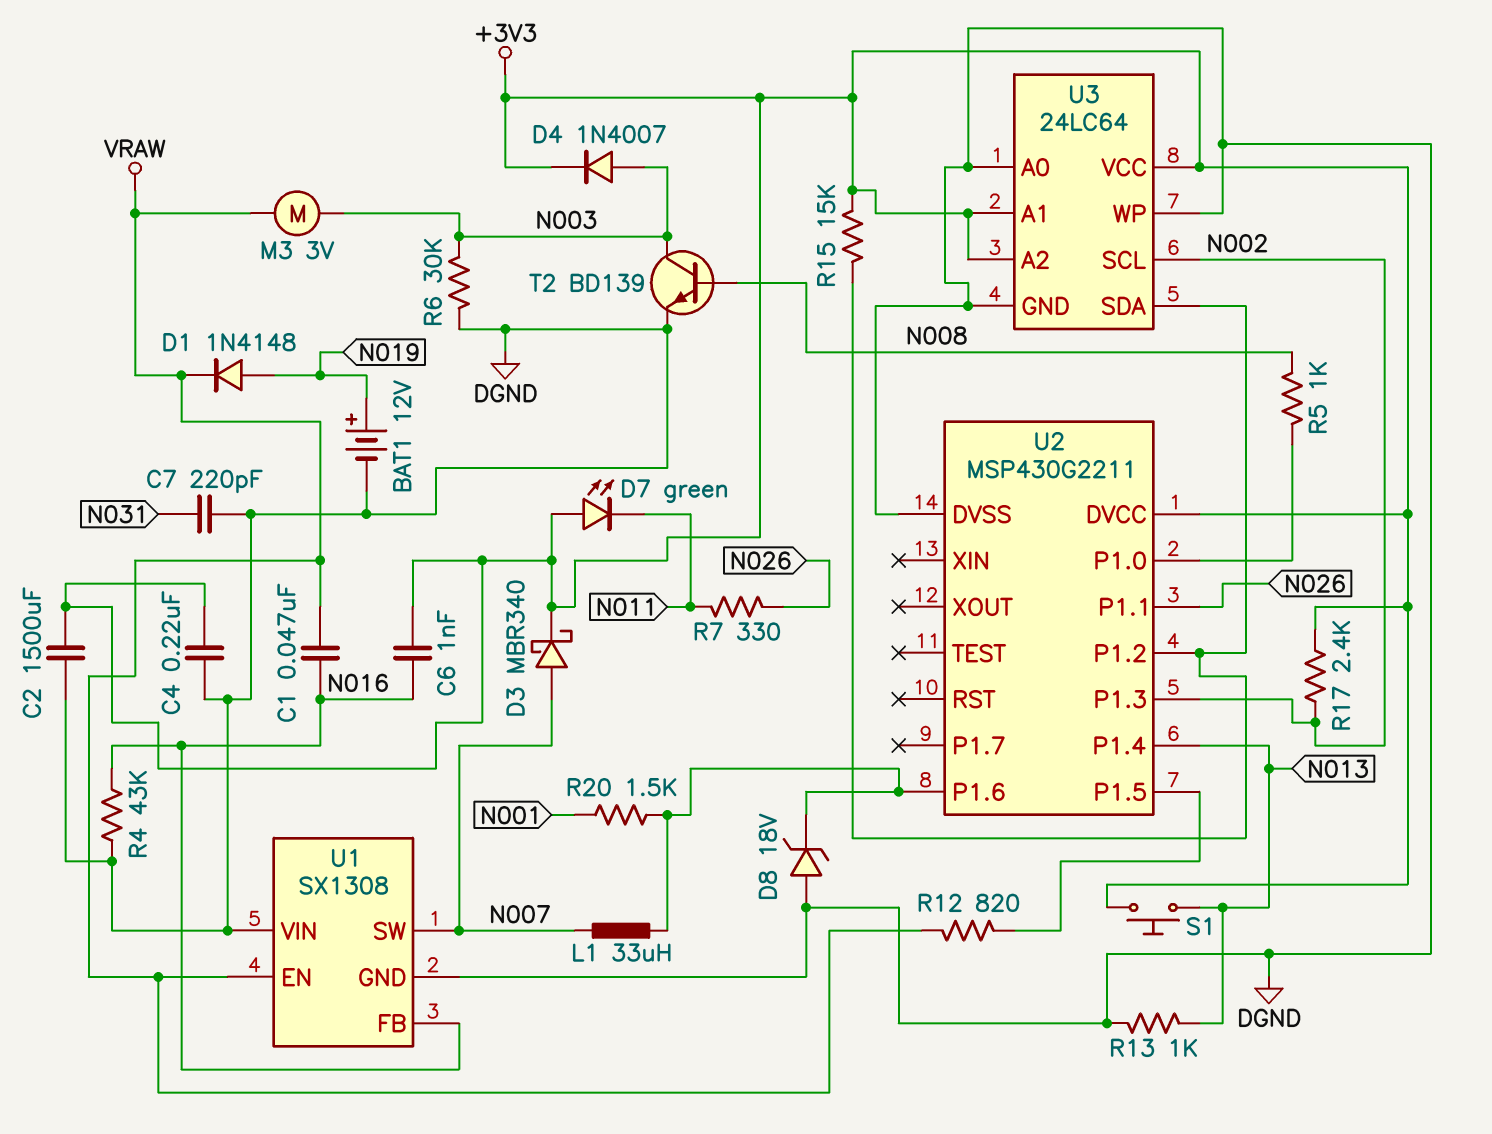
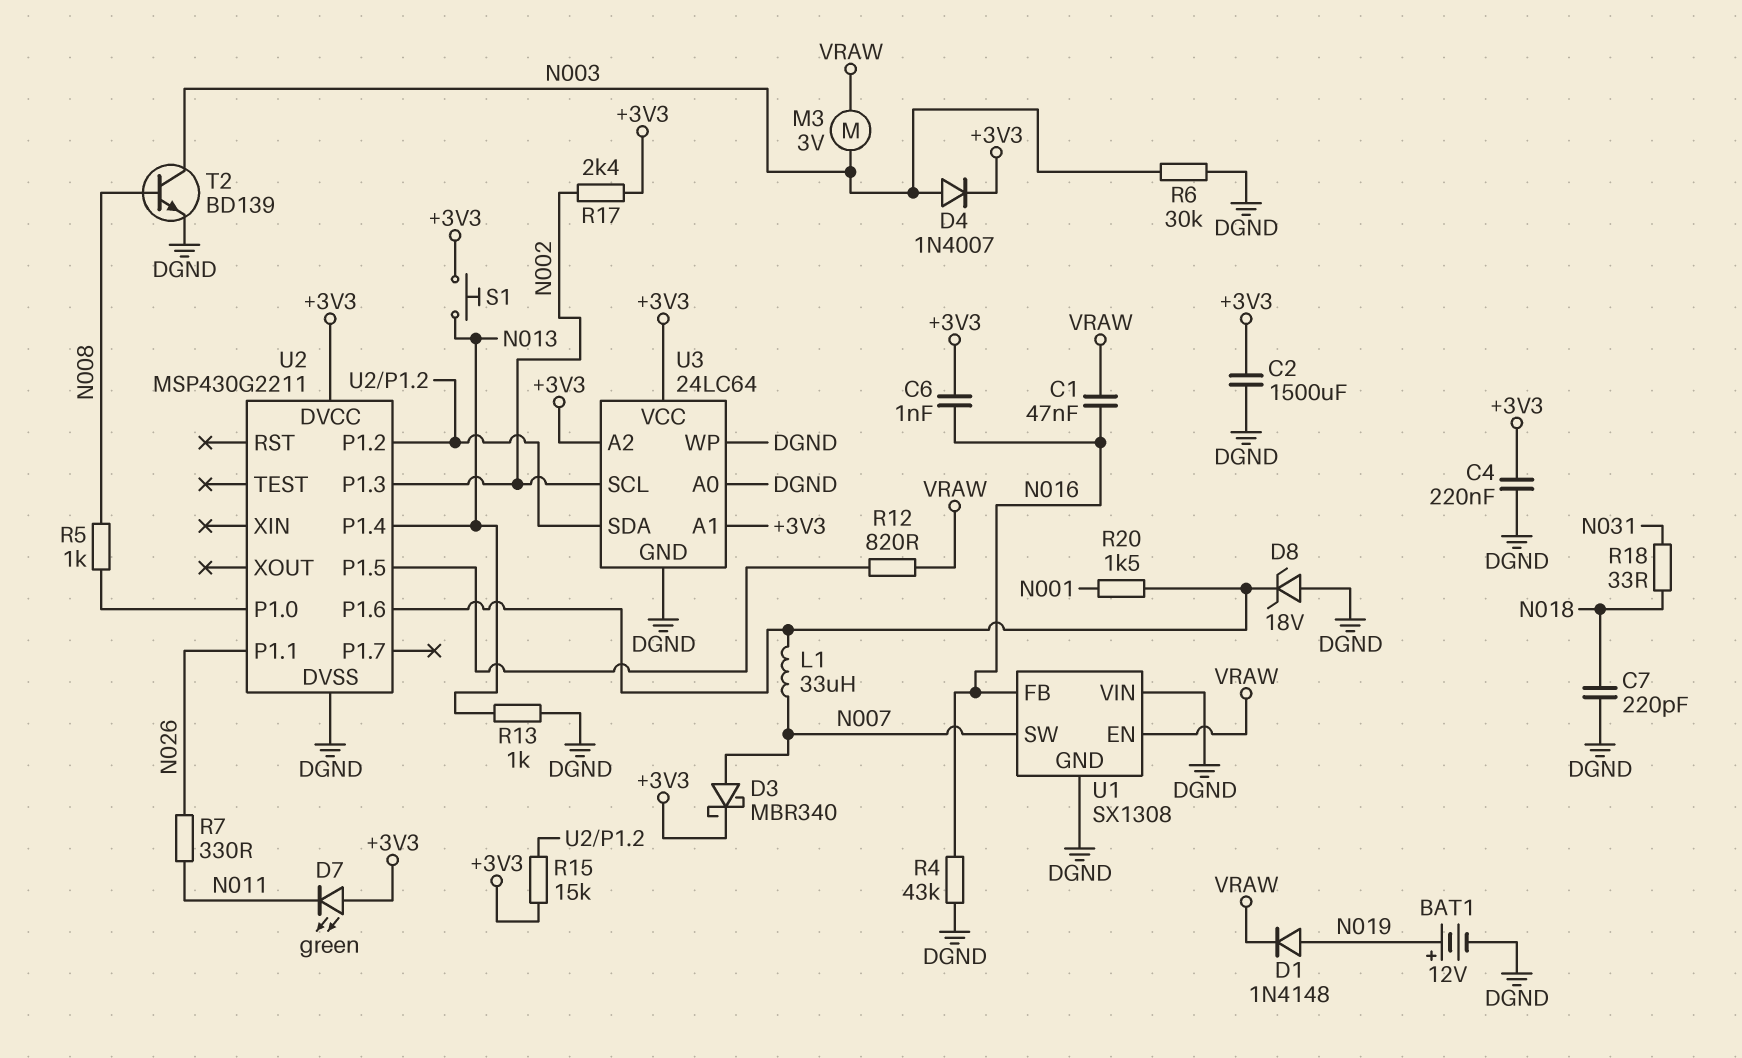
C7: 220pF (DGND, N031) -> 220pF (DGND, N018)
R18: none -> 33 (N018, N031)

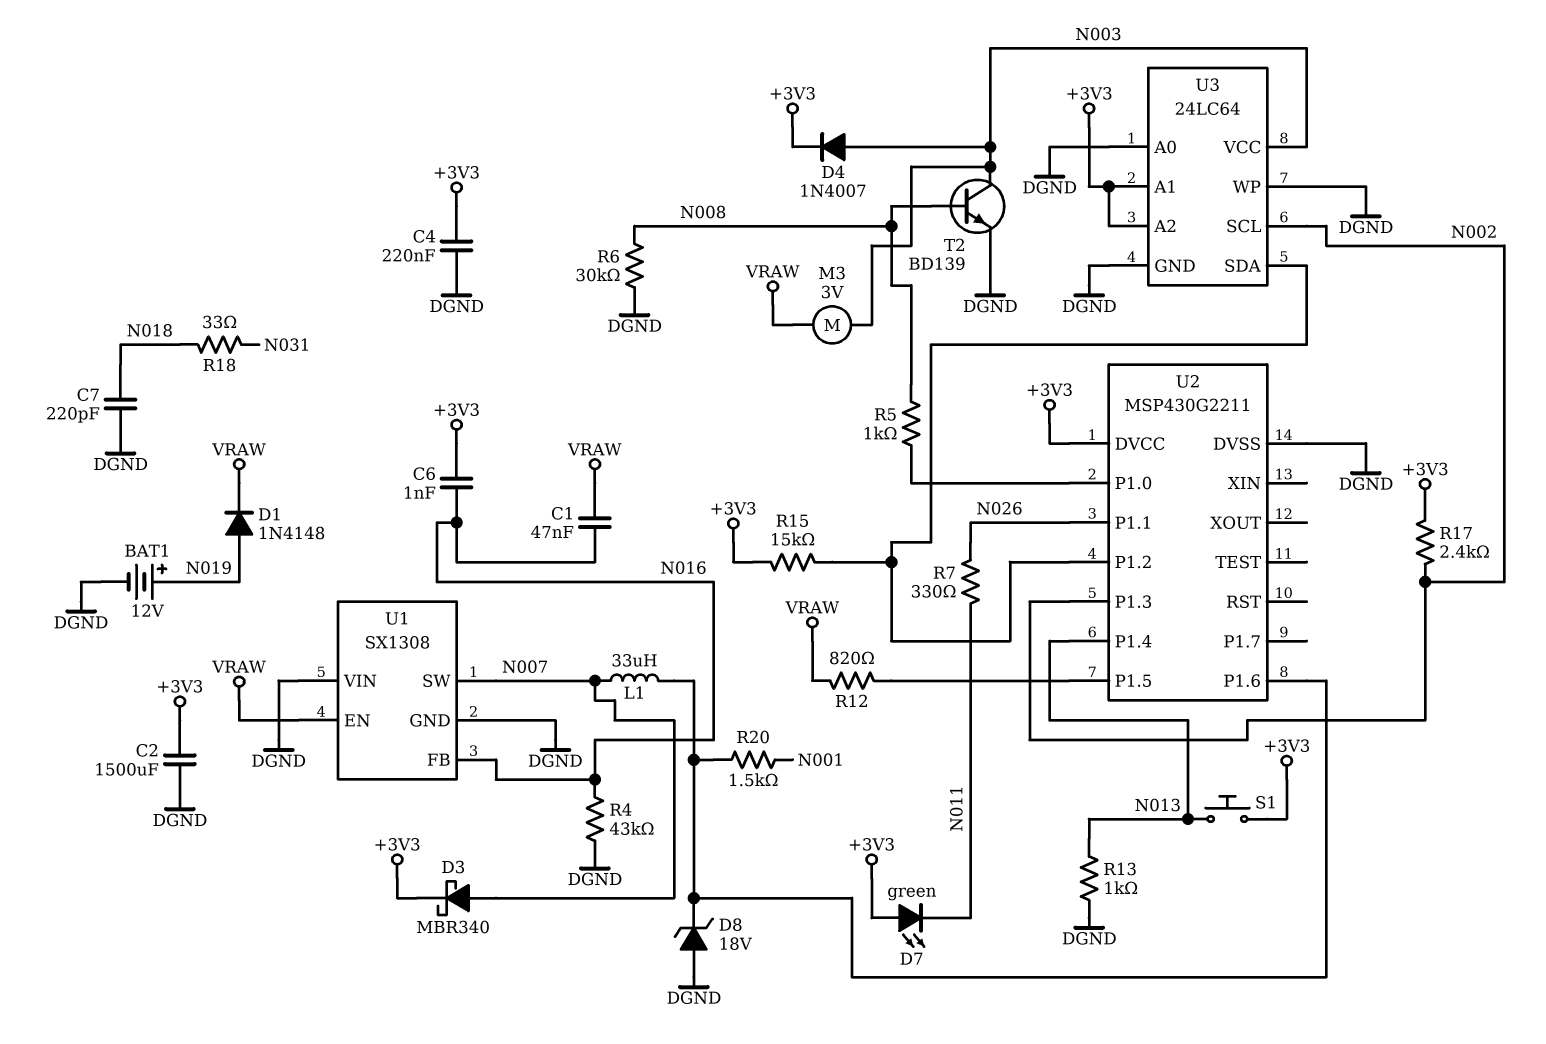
R6: 30k (DGND, N003) -> 30k (DGND, N008)
U3 pin VCC: +3V3 -> N003

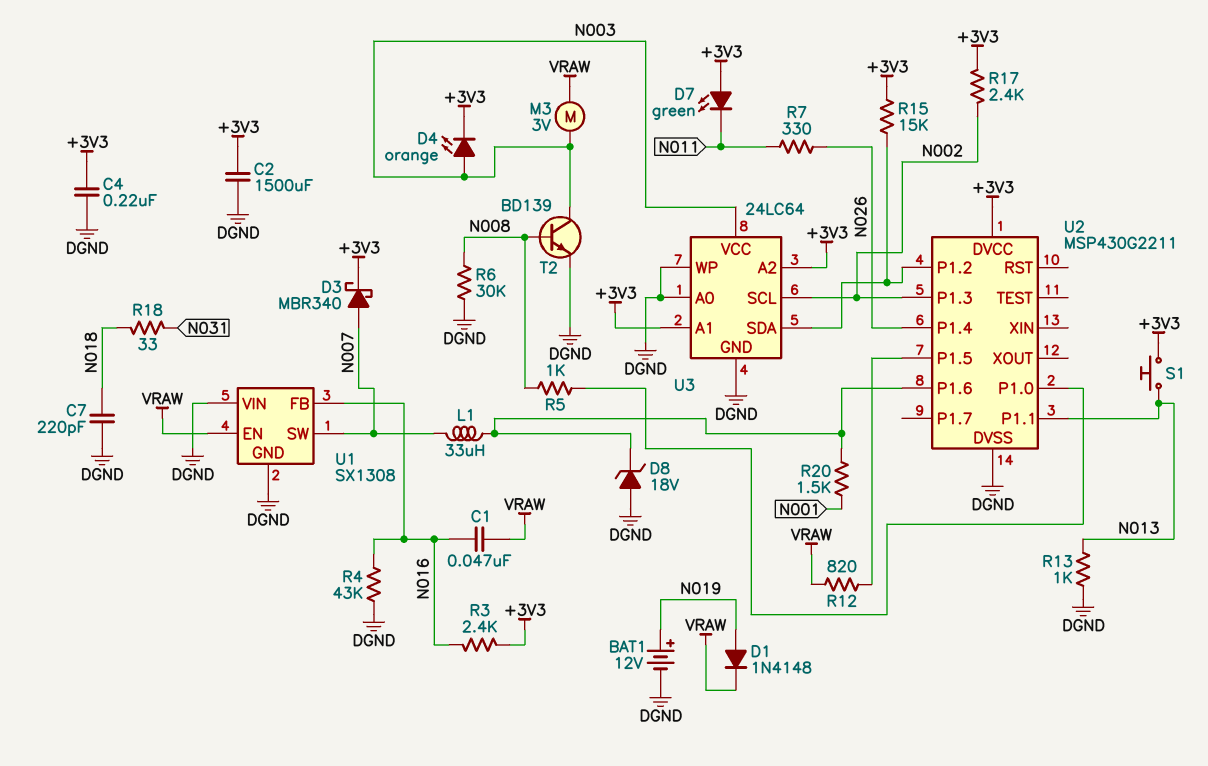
C6: 1nF (+3V3, N016) -> none
D4: diode 1N4007 (A N003, K +3V3) -> LED orange (A N003, K +3V3)
R3: none -> 2.4k (+3V3, N016)
U2 pin P1.1: N026 -> N013
U2 pin P1.4: N013 -> N026

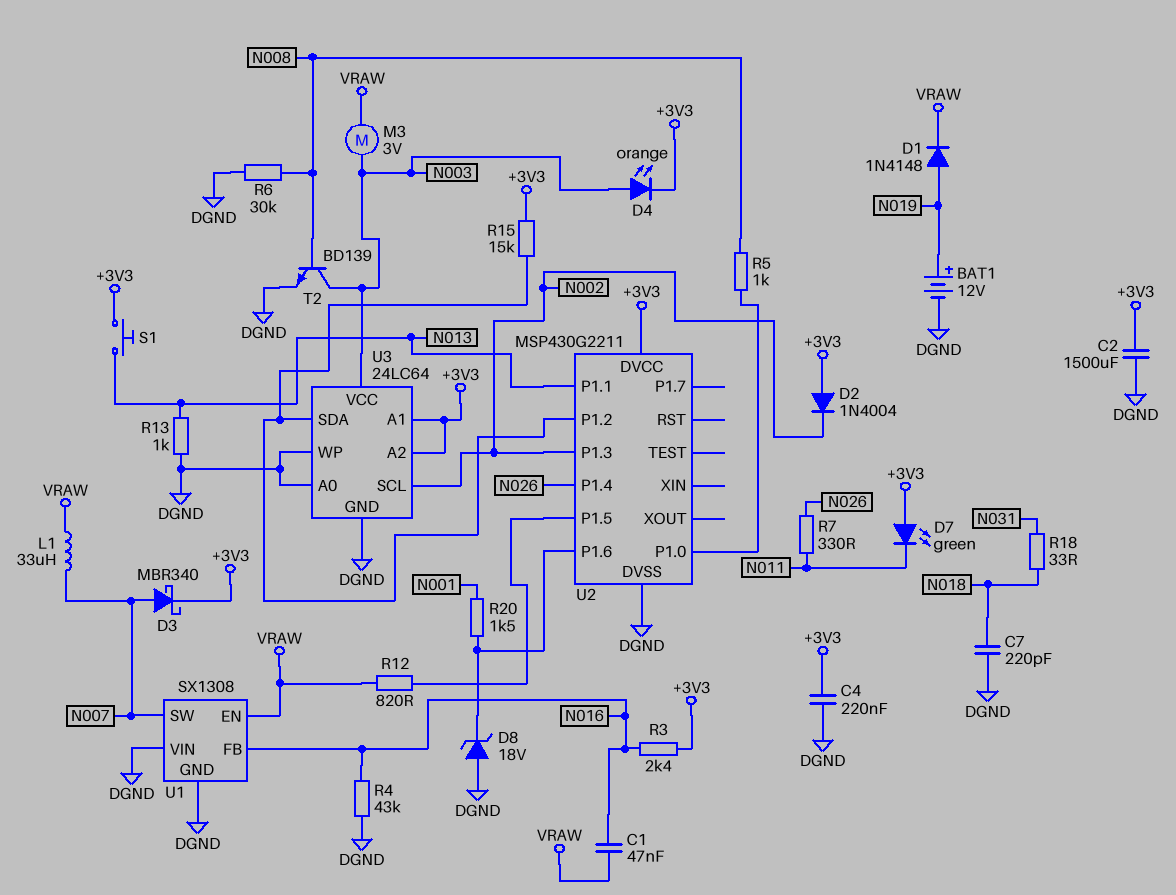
D2: none -> diode 1N4004 (A +3V3, K N002)
L1: 33uH (N007, U2/P1.6) -> 33uH (N007, VRAW)
R17: 2.4k (+3V3, N002) -> none

